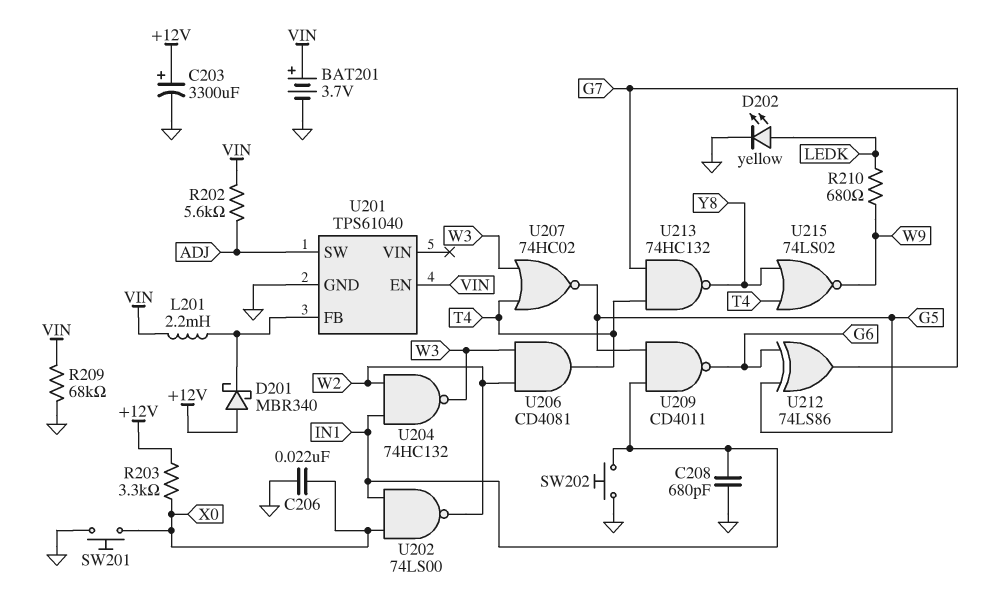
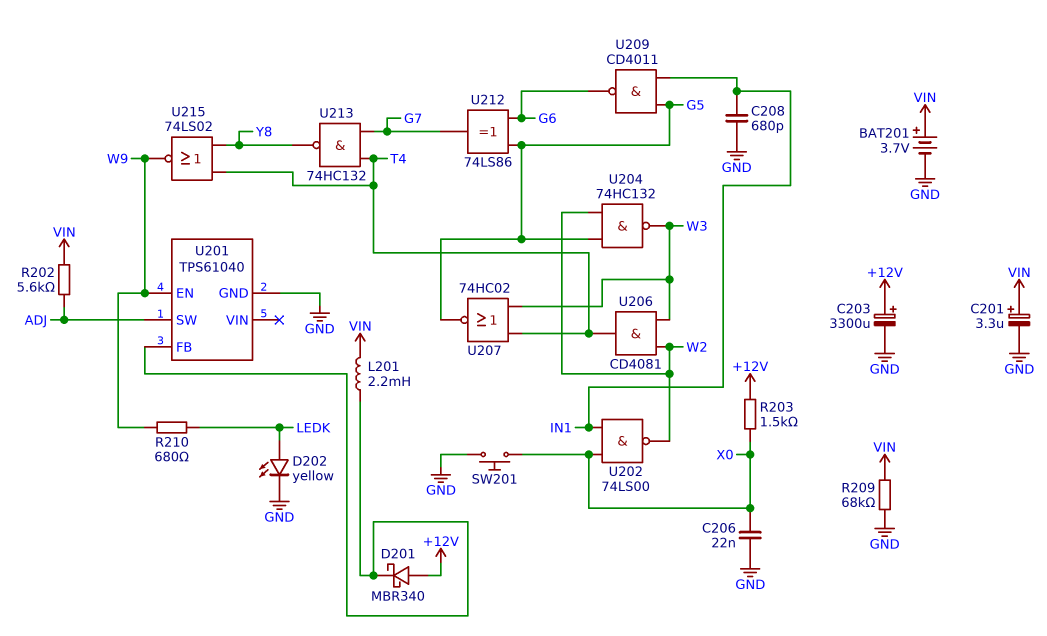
C201: none -> 3.3uF (plus VIN, minus GND)
R203: 3.3k (+12V, X0) -> 1.5k (+12V, X0)
SW202: button (GND, IN1) -> none
U201 pin EN: VIN -> W9
U204: NAND 74HC132 (in IN1, in W2, out W3) -> NAND 74HC132 (in G5, in W2, out W3)

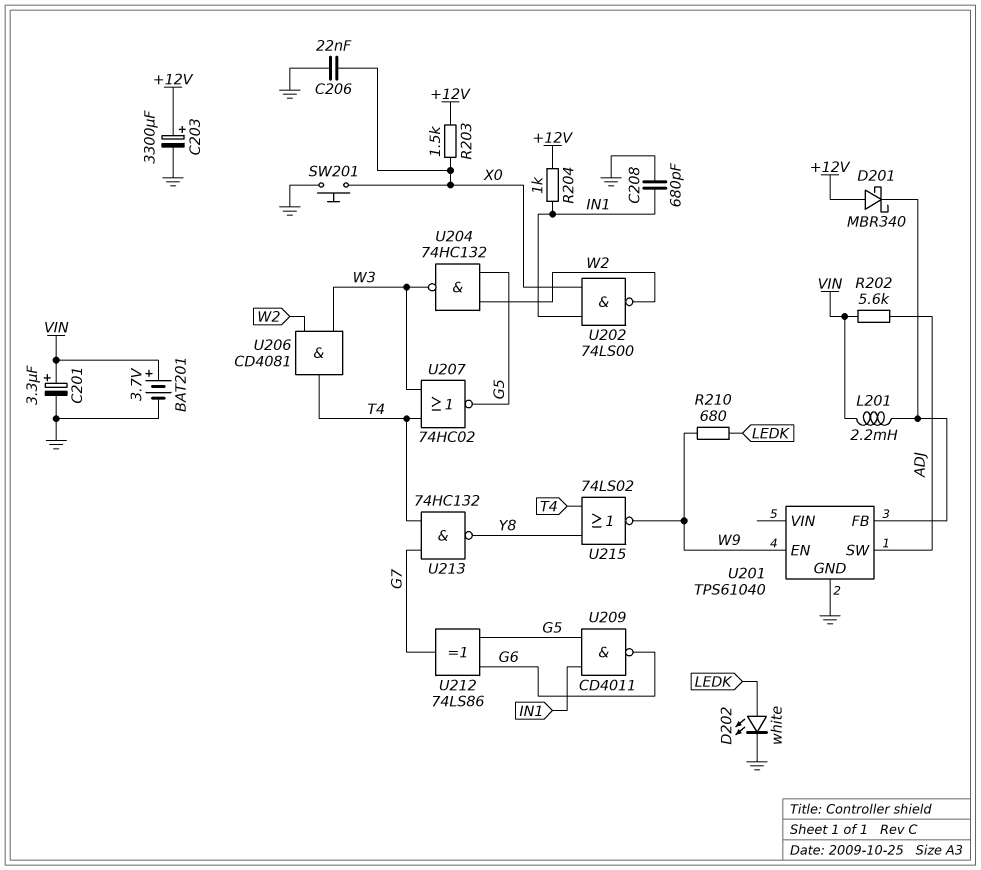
D202: LED yellow (A LEDK, K GND) -> LED white (A LEDK, K GND)
R204: none -> 1k (+12V, IN1)
R209: 68k (GND, VIN) -> none

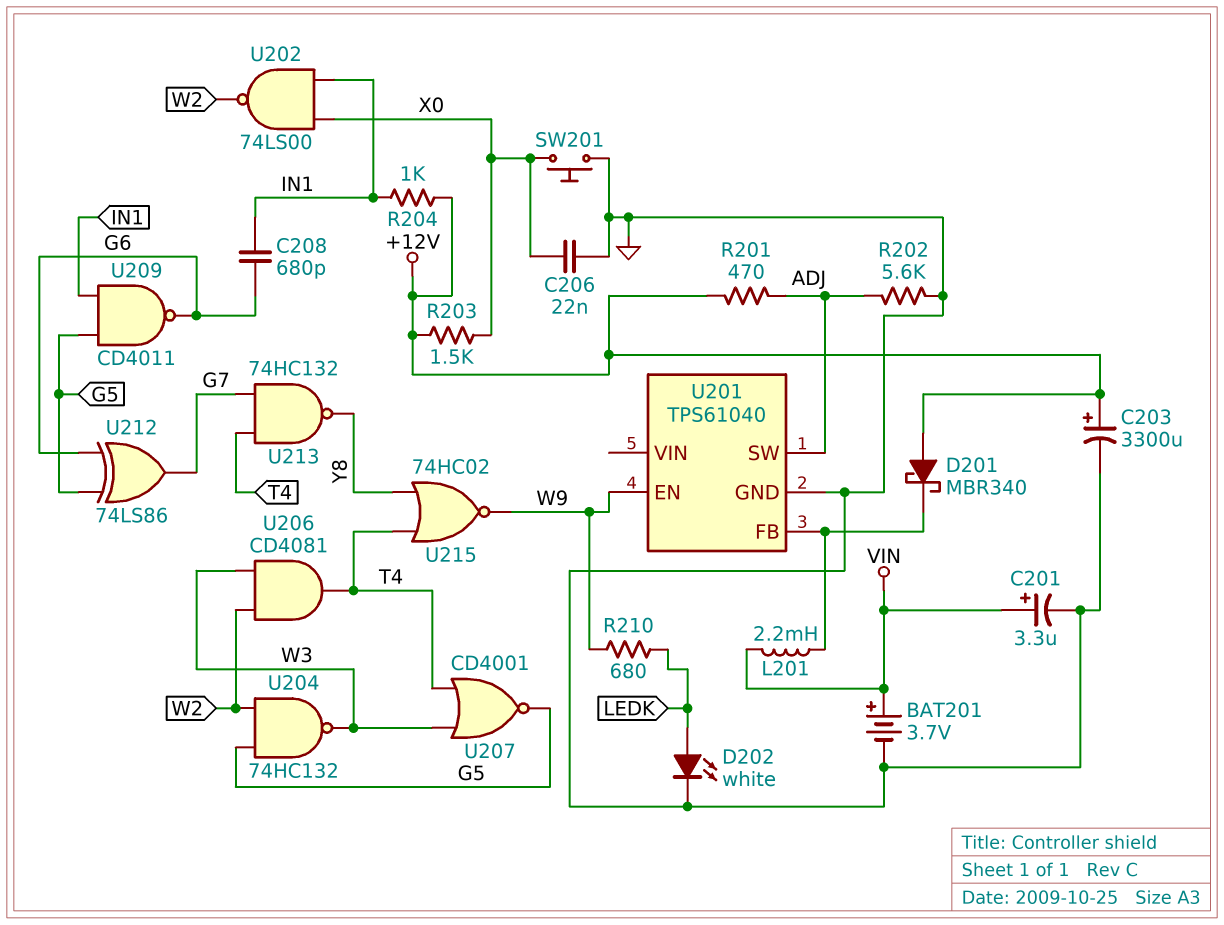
C208: 680pF (GND, IN1) -> 680pF (G6, IN1)
R201: none -> 470 (+12V, ADJ)
R202: 5.6k (ADJ, VIN) -> 5.6k (ADJ, GND)
U207: NOR 74HC02 (in T4, in W3, out G5) -> NOR CD4001 (in T4, in W3, out G5)
U215: NOR 74LS02 (in T4, in Y8, out W9) -> NOR 74HC02 (in T4, in Y8, out W9)

